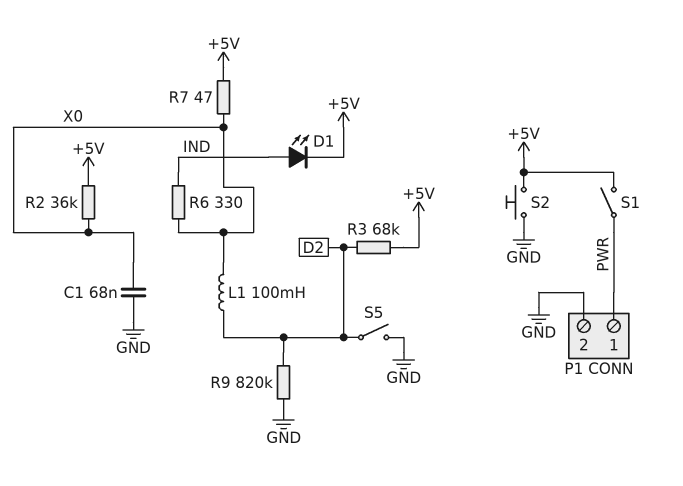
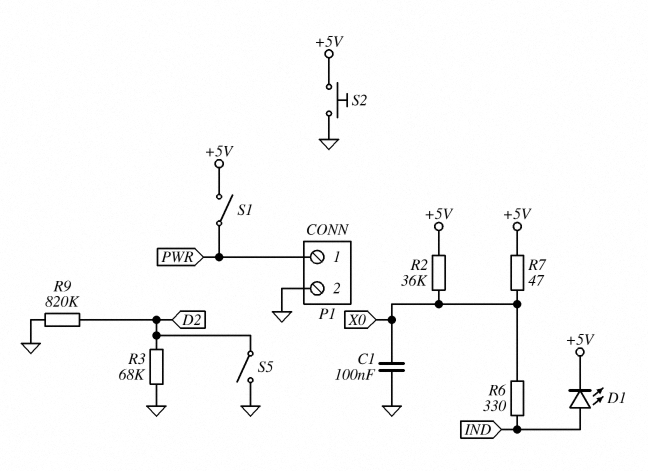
C1: 68nF (GND, X0) -> 100nF (GND, X0)
L1: 100mH (D2, X0) -> none
R3: 68k (+5V, D2) -> 68k (D2, GND)

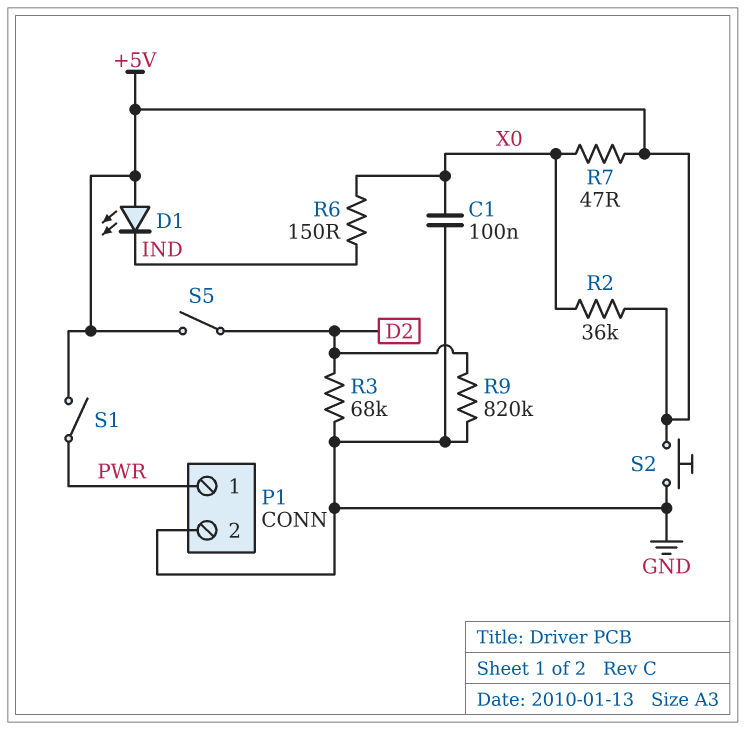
D1: LED (A IND, K +5V) -> LED (A +5V, K IND)
R6: 330 (IND, X0) -> 150 (IND, X0)
S5: switch (D2, GND) -> switch (+5V, D2)

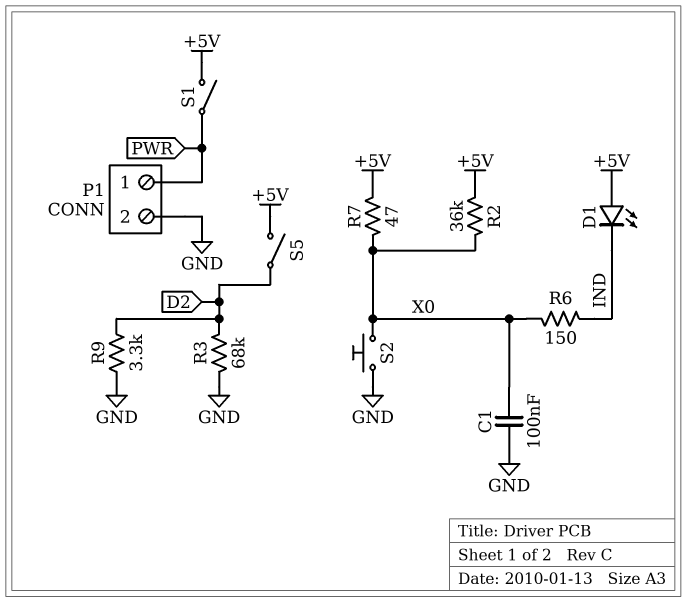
R9: 820k (D2, GND) -> 3.3k (D2, GND)
S2: button (+5V, GND) -> button (GND, X0)

